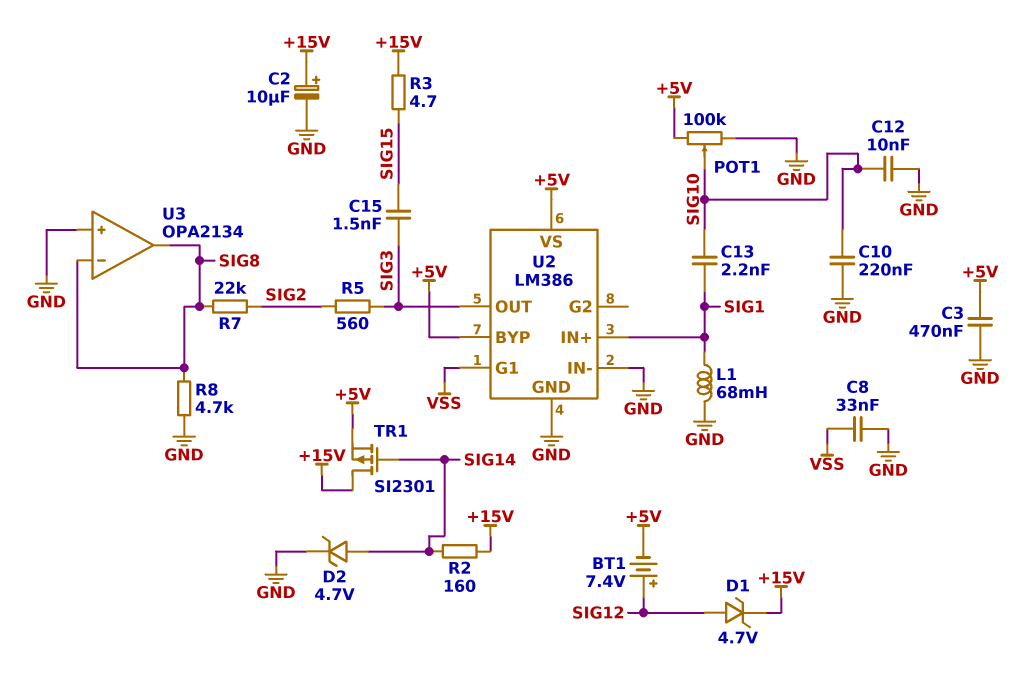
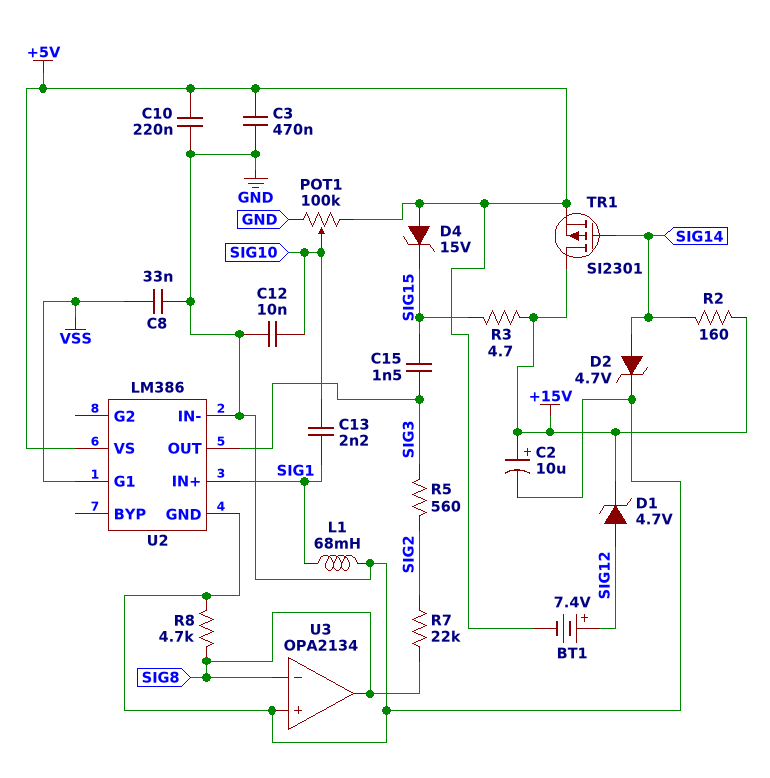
C10: 220nF (GND, SIG10) -> 220nF (+5V, GND)
D4: none -> zener 15V (A +5V, K SIG15)
U2 pin BYP: +5V -> none

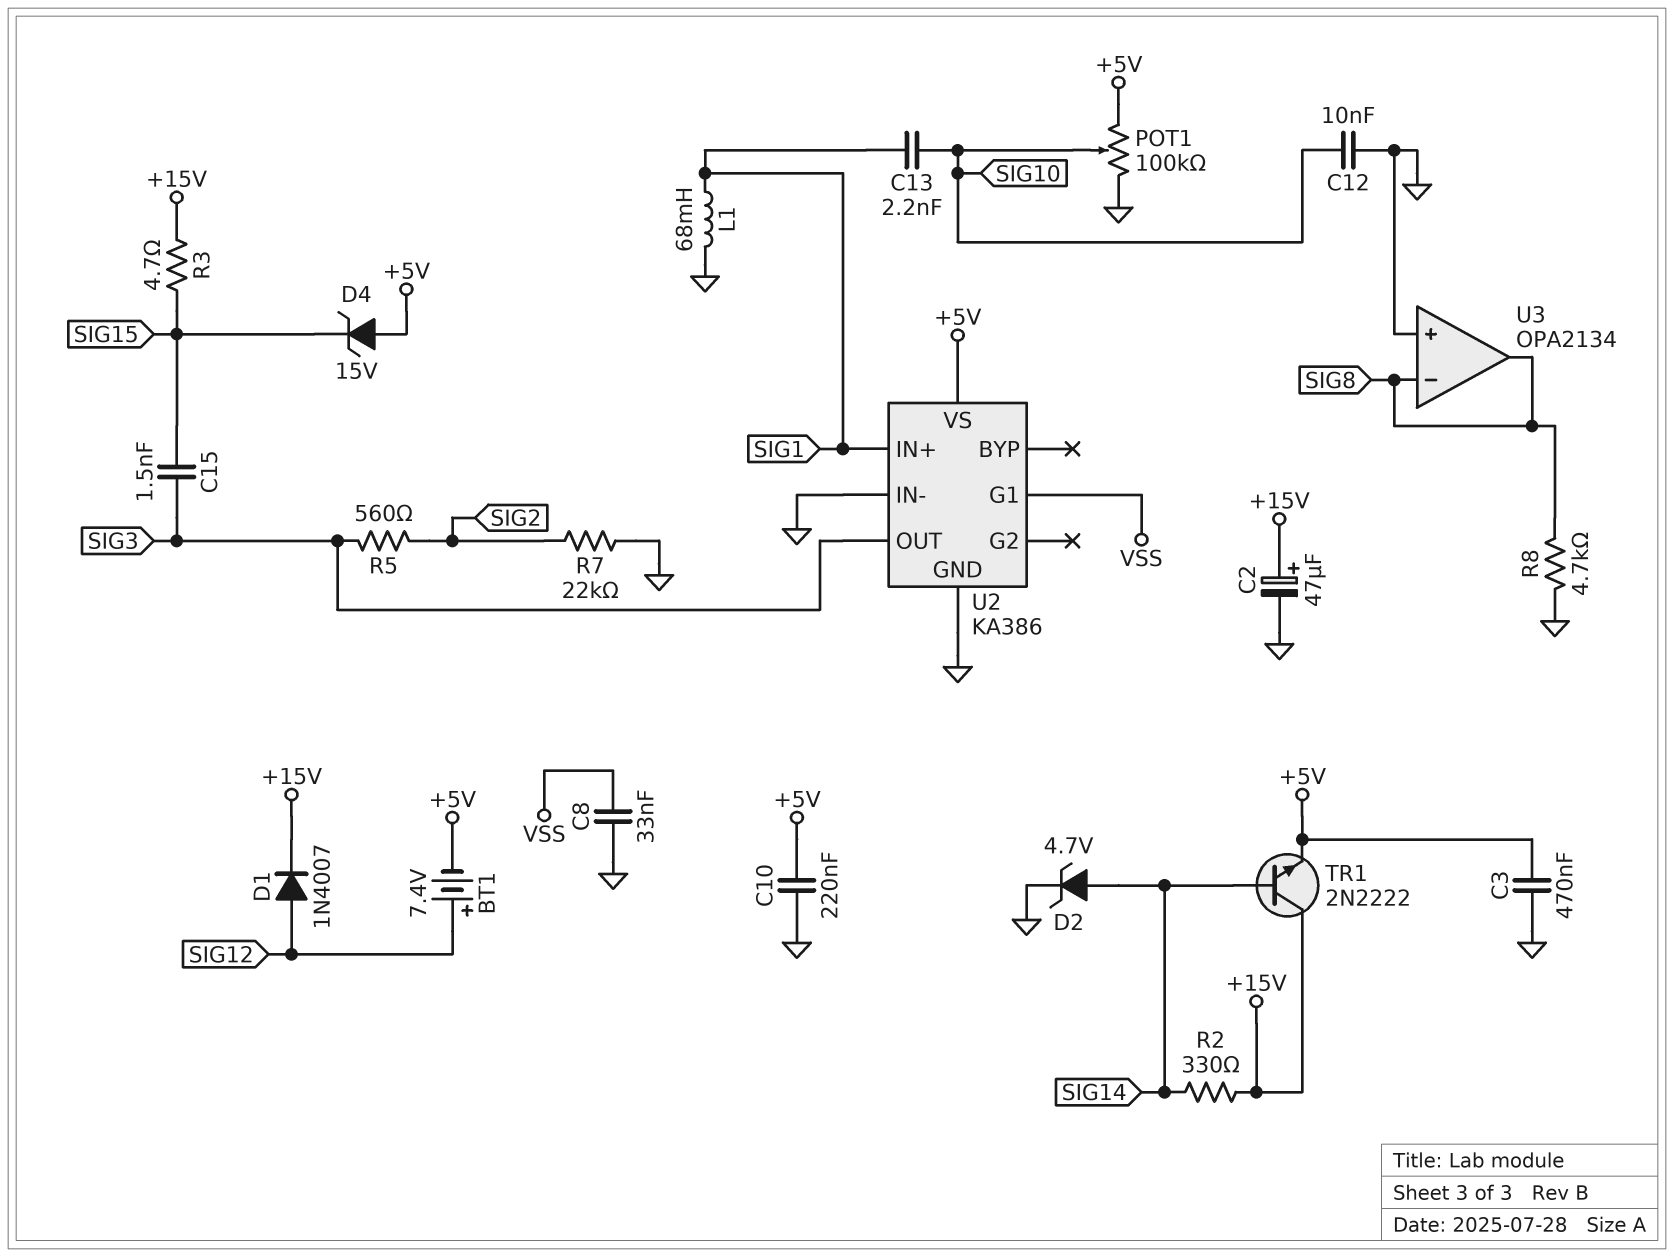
C2: 10uF (plus +15V, minus GND) -> 47uF (plus +15V, minus GND)
D1: zener 4.7V (A SIG12, K +15V) -> diode 1N4007 (A SIG12, K +15V)
R2: 160 (+15V, SIG14) -> 330 (+15V, SIG14)
R7: 22k (SIG2, SIG8) -> 22k (GND, SIG2)
TR1: PMOS SI2301 (G SIG14, D +15V, S +5V) -> NPN 2N2222 (B SIG14, C +15V, E +5V)
U2: LM386 -> KA386

